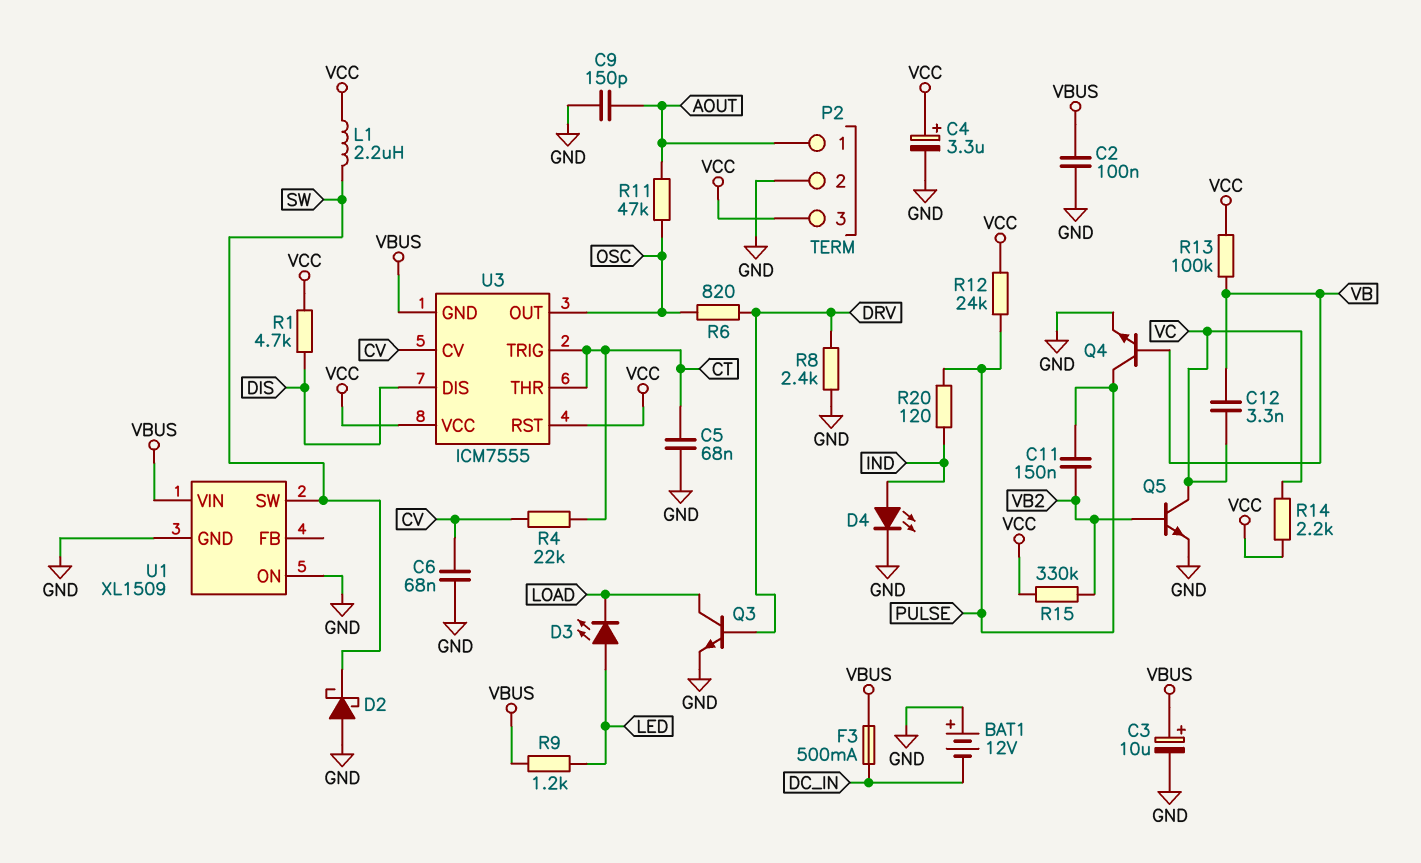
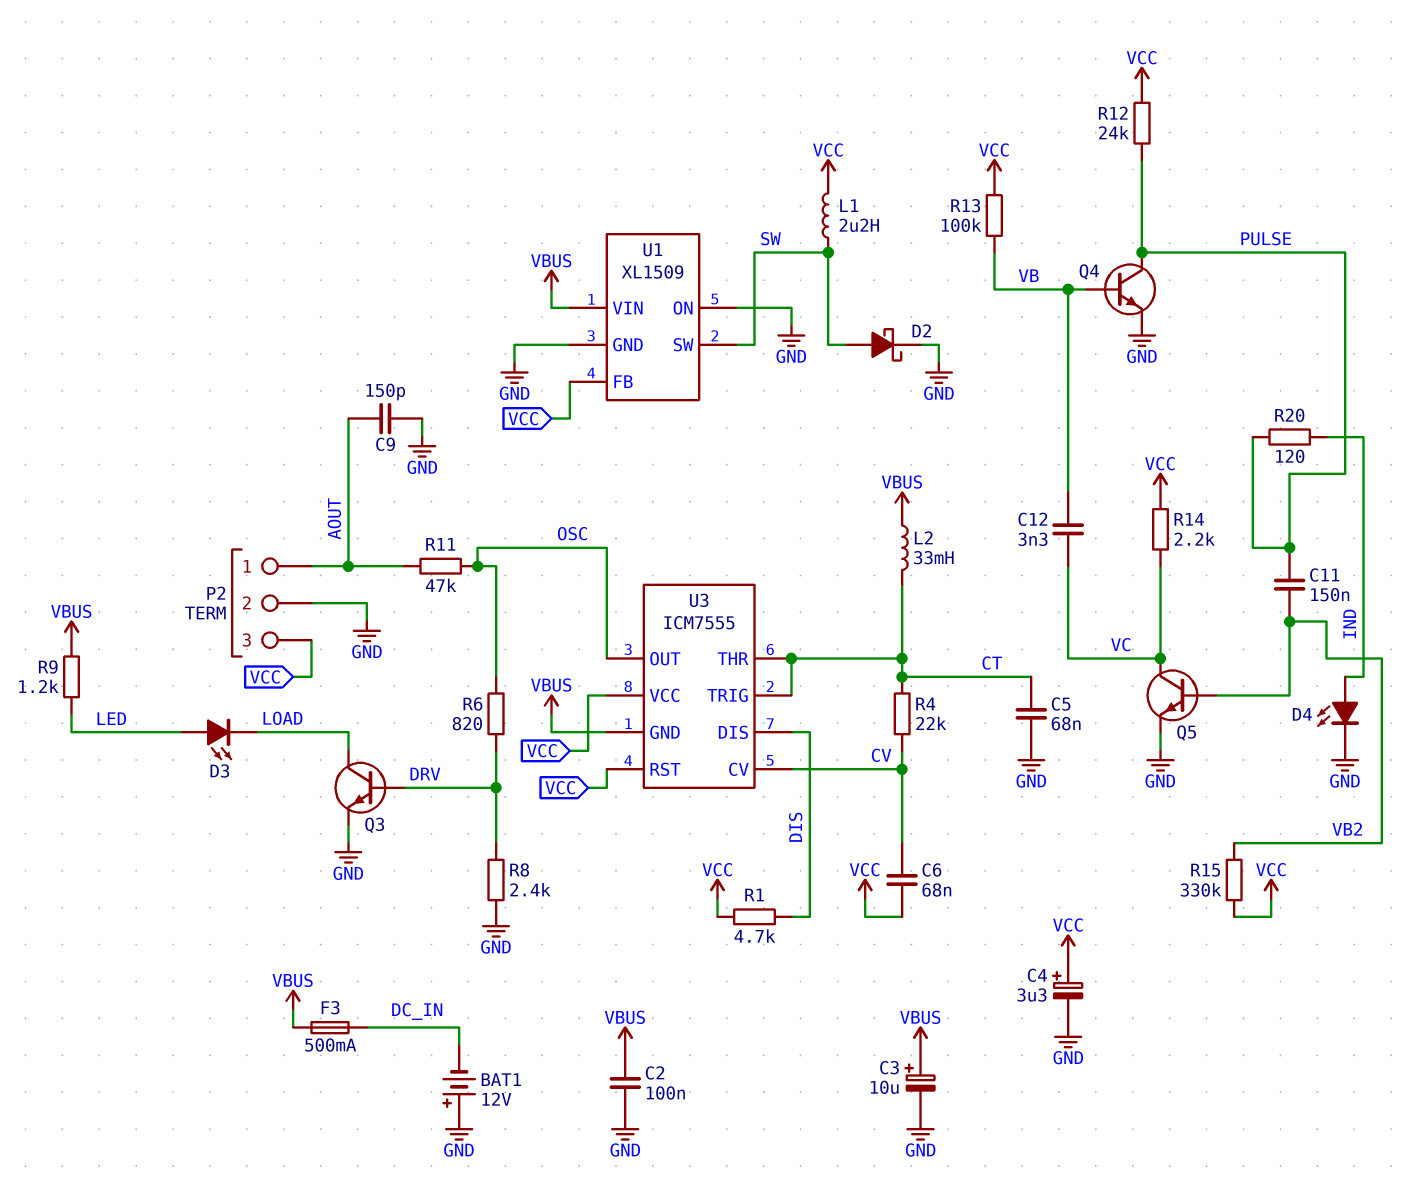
C6: 68nF (CV, GND) -> 68nF (CV, VCC)
D2: schottky (A GND, K SW) -> schottky (A SW, K GND)
L2: none -> 33mH (CT, VBUS)
U1 pin FB: none -> VCC

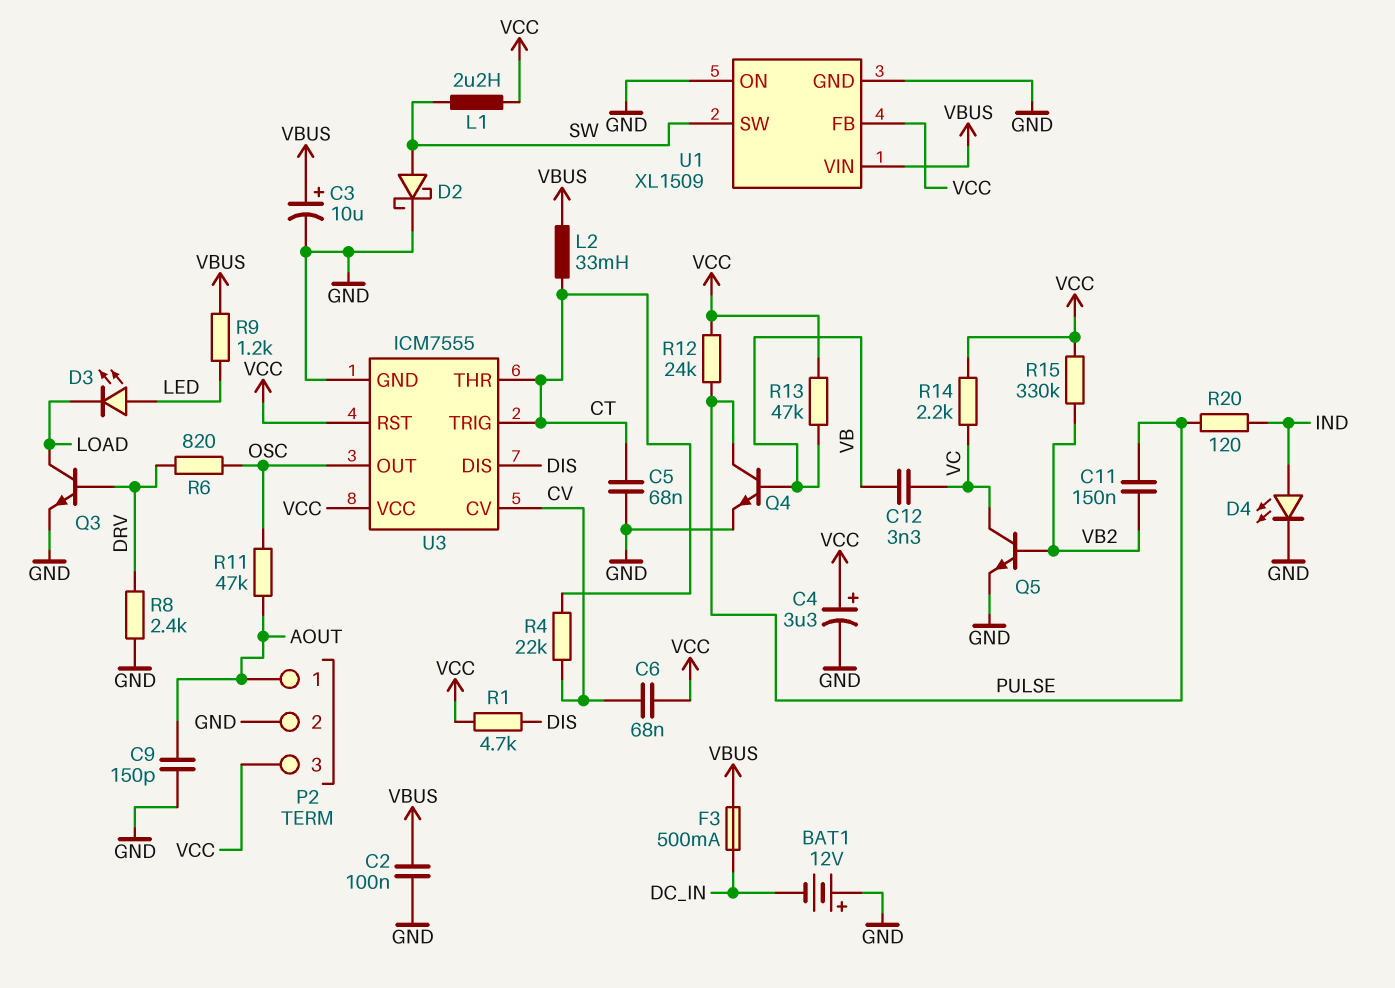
R13: 100k (VB, VCC) -> 47k (VB, VCC)
U3 pin GND: VBUS -> GND

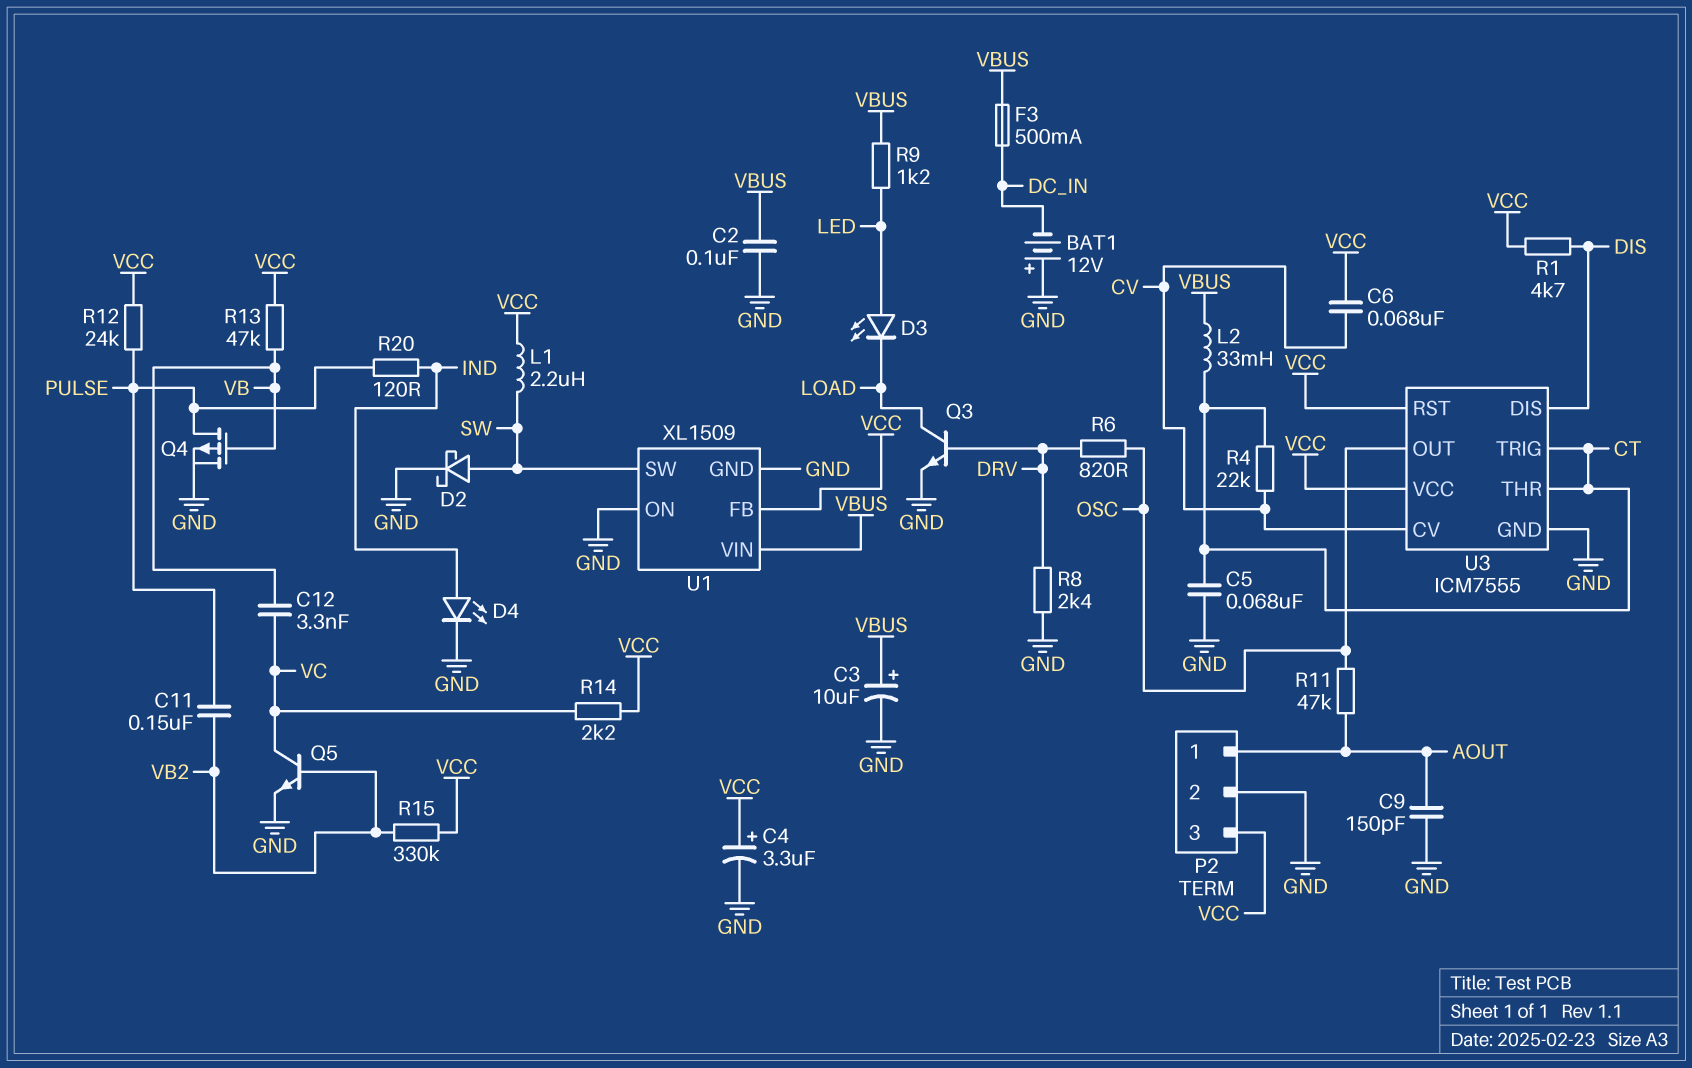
Q4: NPN (B VB, C PULSE, E GND) -> PMOS (G VB, D PULSE, S GND)

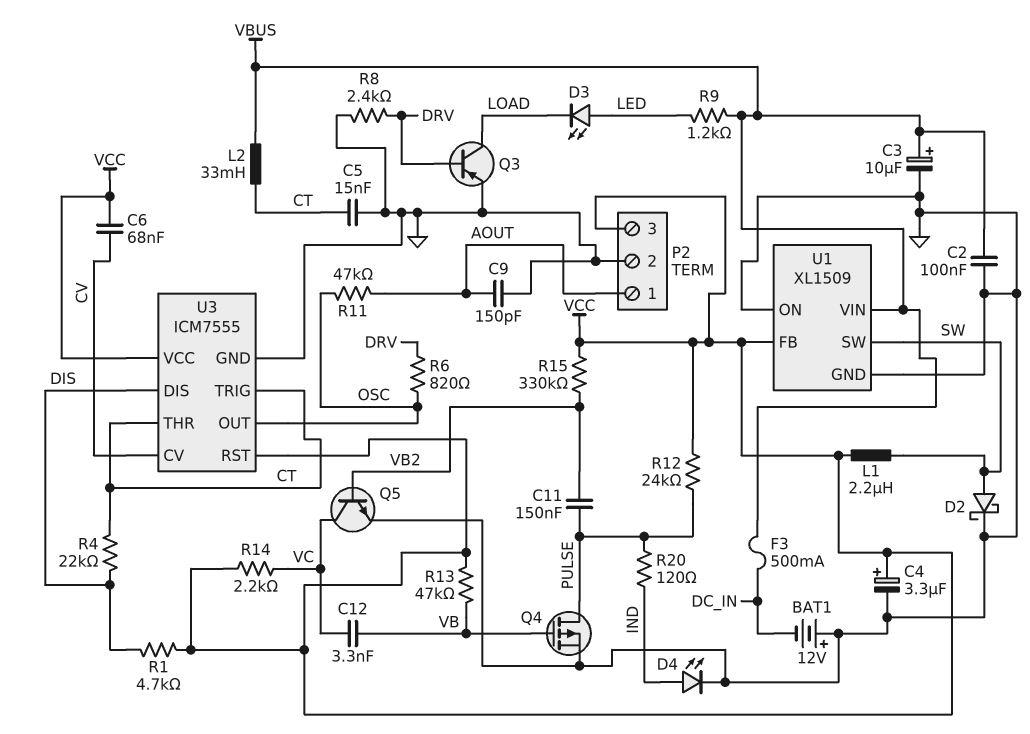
C5: 68nF (CT, GND) -> 15nF (CT, GND)
Q3: NPN (B DRV, C LOAD, E GND) -> PNP (B DRV, C LOAD, E GND)
R4: 22k (CT, CV) -> 22k (CT, DIS)

